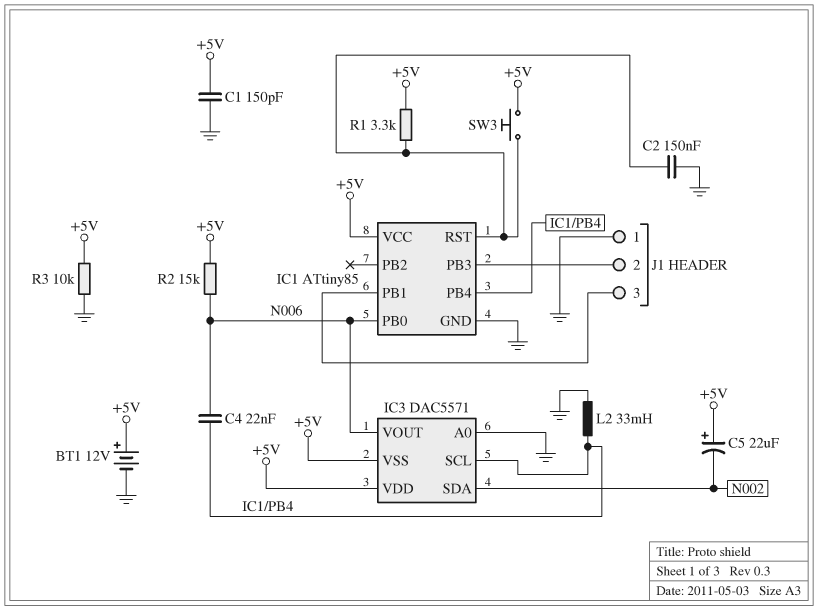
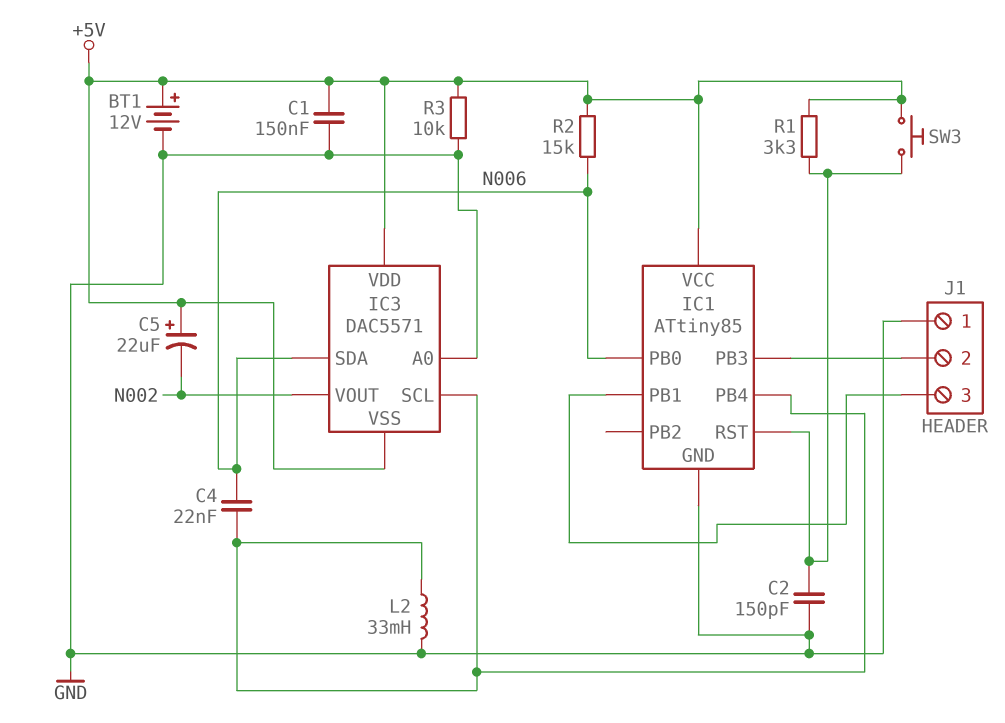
C1: 150pF (+5V, GND) -> 150nF (+5V, GND)
C2: 150nF (GND, IC1/RST) -> 150pF (GND, IC1/RST)
IC3 pin SDA: N002 -> N006
IC3 pin VOUT: N006 -> N002

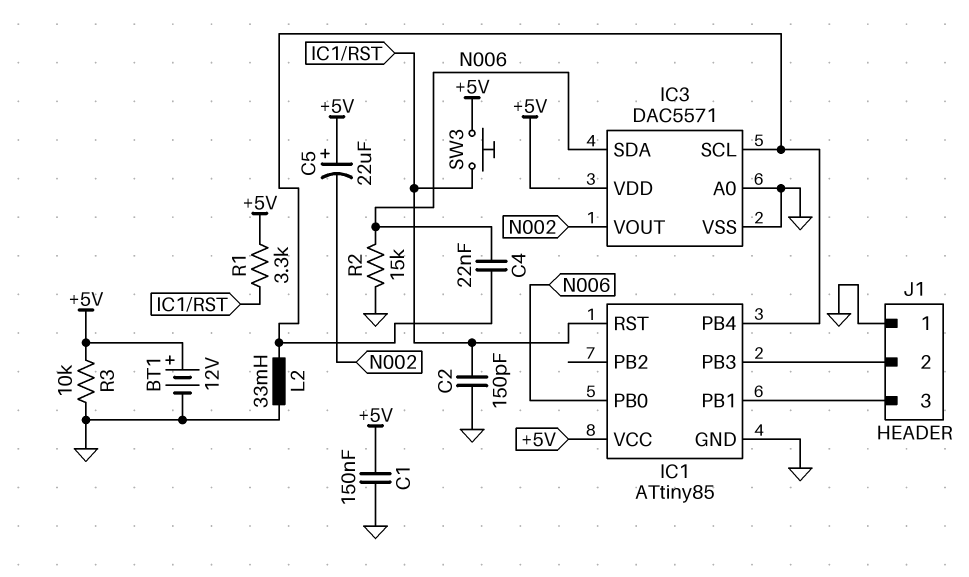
IC3 pin VSS: +5V -> GND
R2: 15k (+5V, N006) -> 15k (GND, N006)

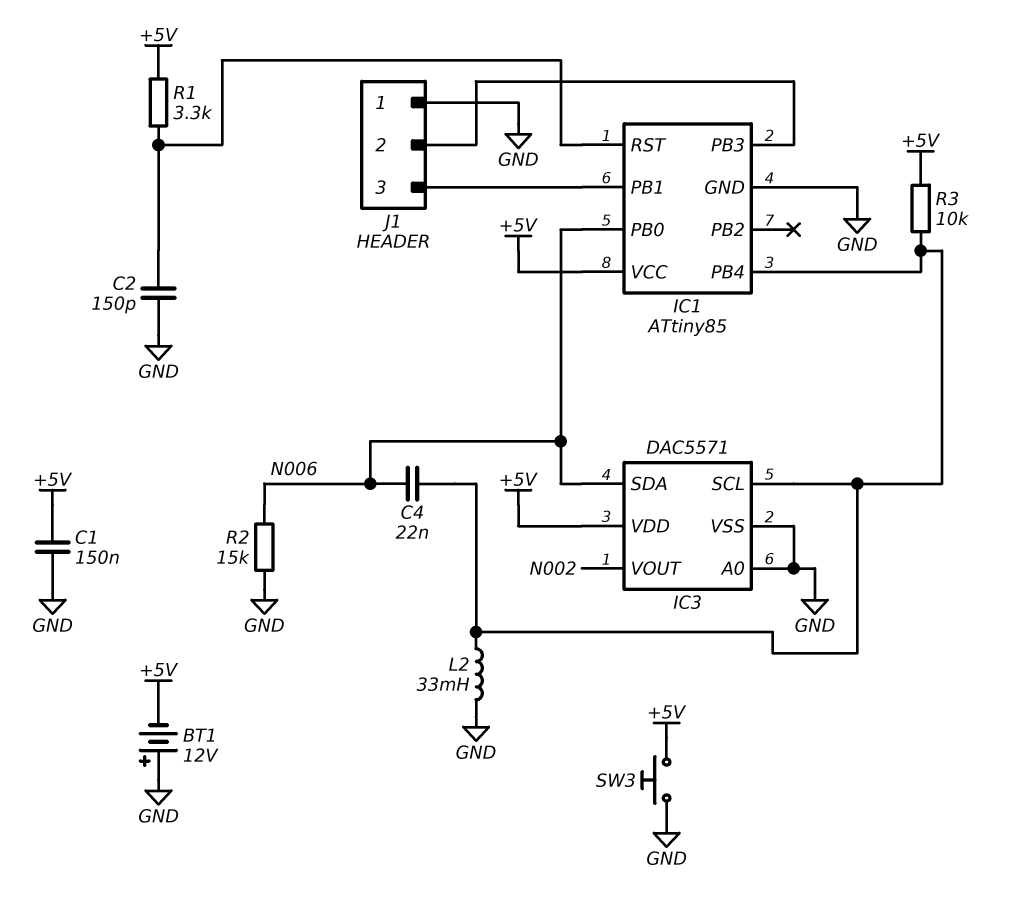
BT1: 12V (plus +5V, minus GND) -> 12V (plus GND, minus +5V)
C5: 22uF (plus +5V, minus N002) -> none
R3: 10k (+5V, GND) -> 10k (+5V, IC1/PB4)
SW3: button (+5V, IC1/RST) -> button (+5V, GND)

